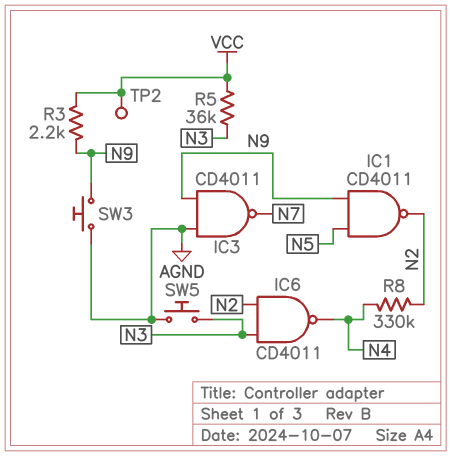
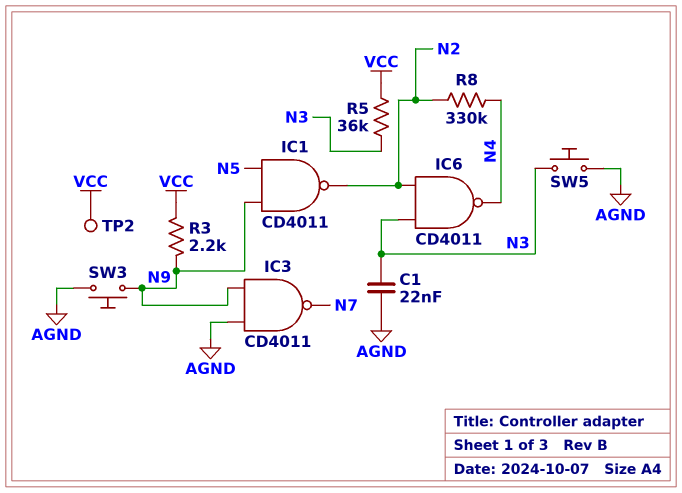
C1: none -> 22nF (AGND, N3)

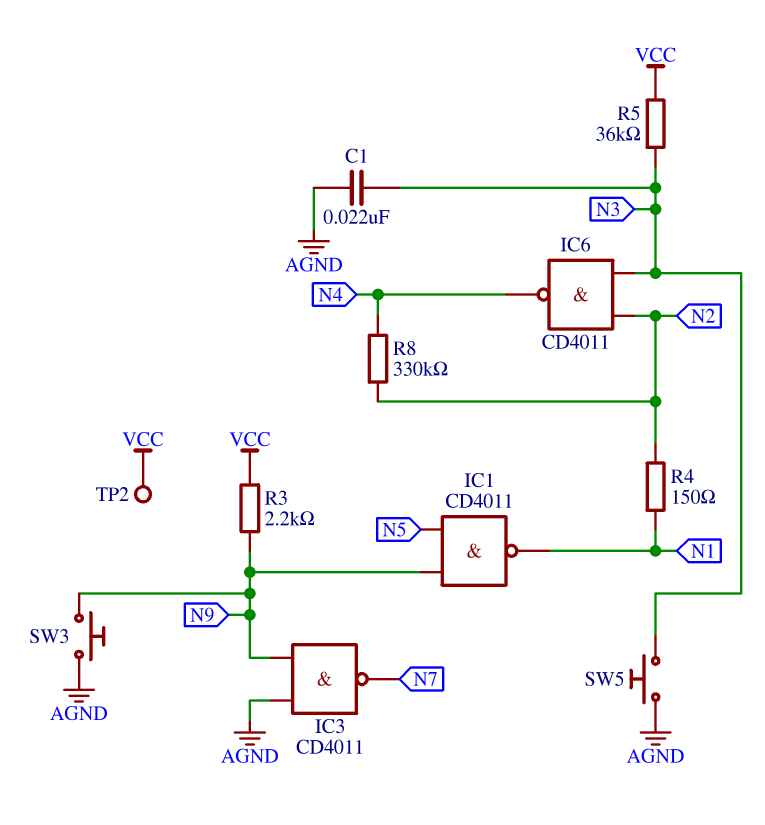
IC1: NAND CD4011 (in N5, in N9, out N2) -> NAND CD4011 (in N5, in N9, out N1)
R4: none -> 150 (N1, N2)

